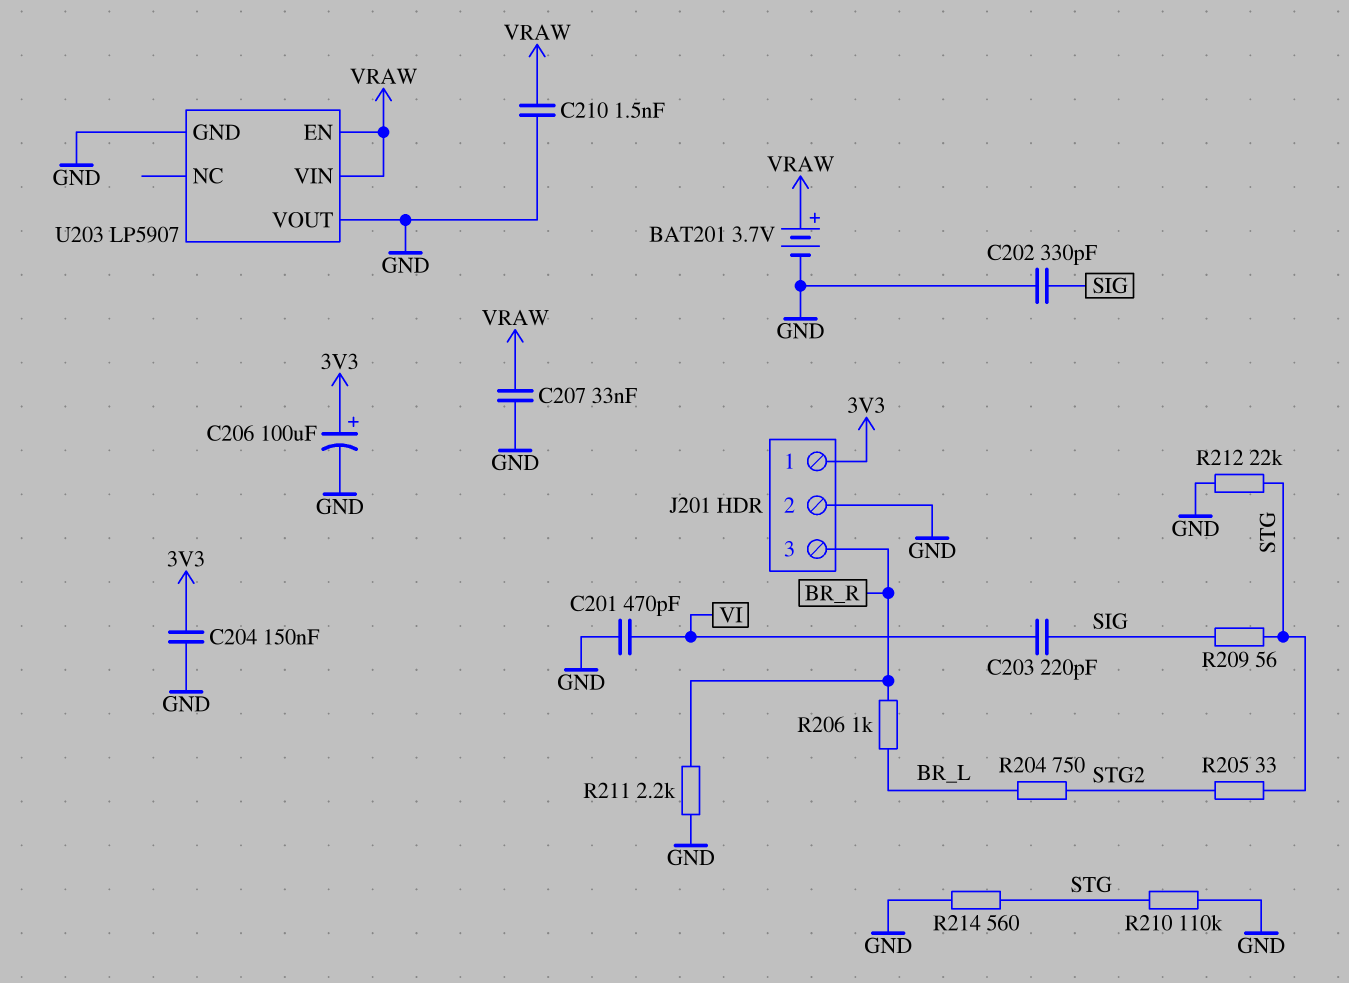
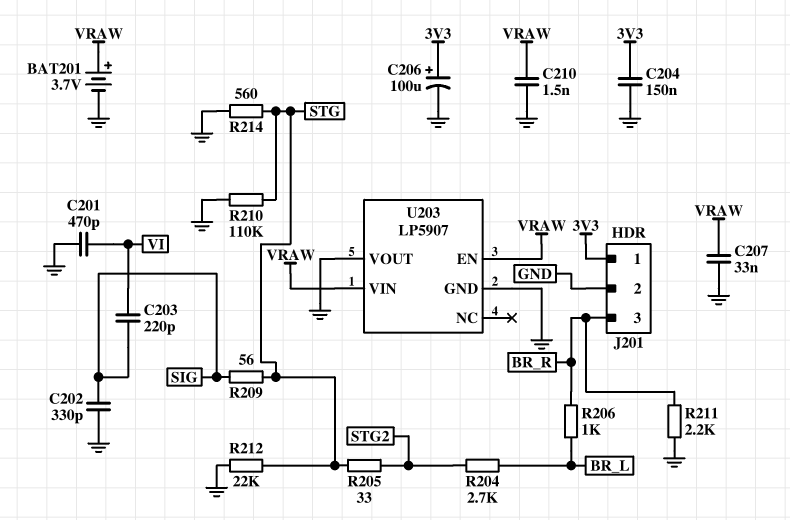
R204: 750 (BR_L, STG2) -> 2.7k (BR_L, STG2)

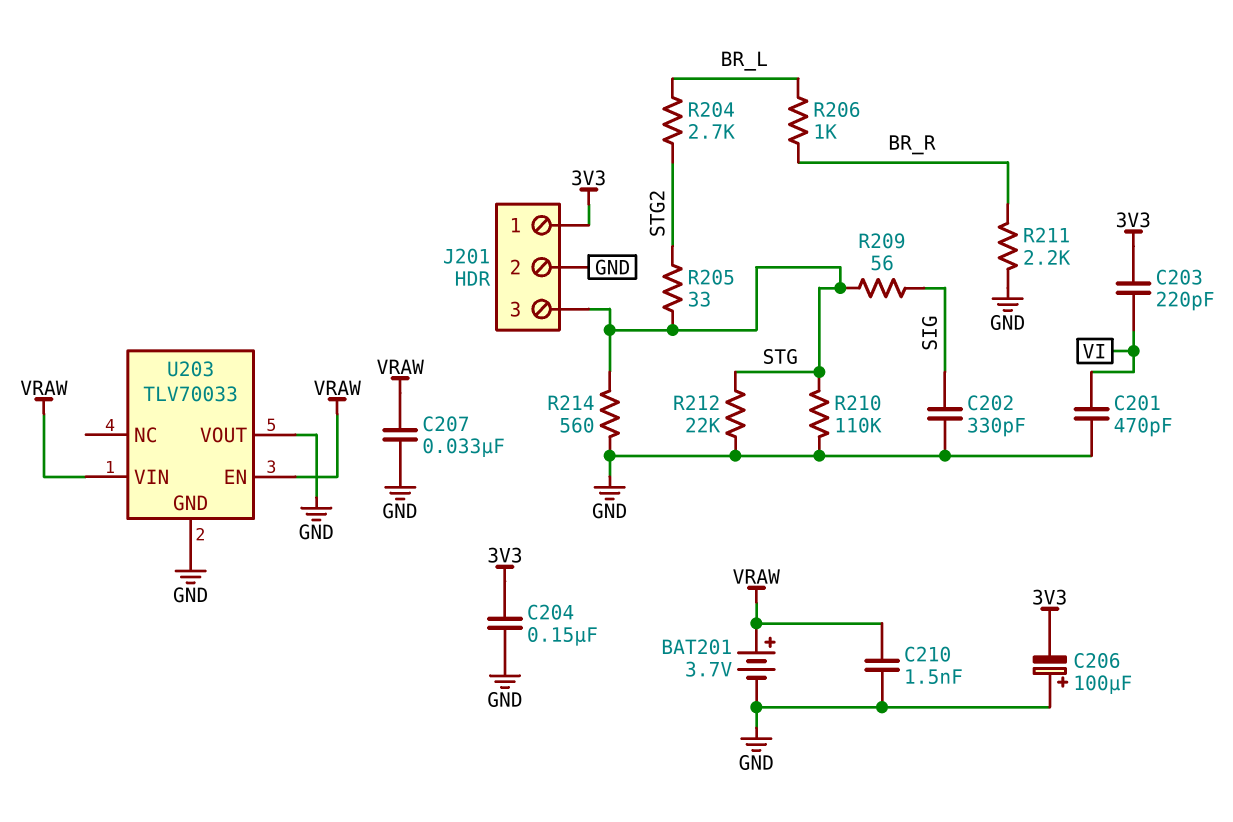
C203: 220pF (SIG, VI) -> 220pF (3V3, VI)
C206: 100uF (plus 3V3, minus GND) -> 100uF (plus GND, minus 3V3)
J201 pin 3: BR_R -> STG
U203: LP5907 -> TLV70033

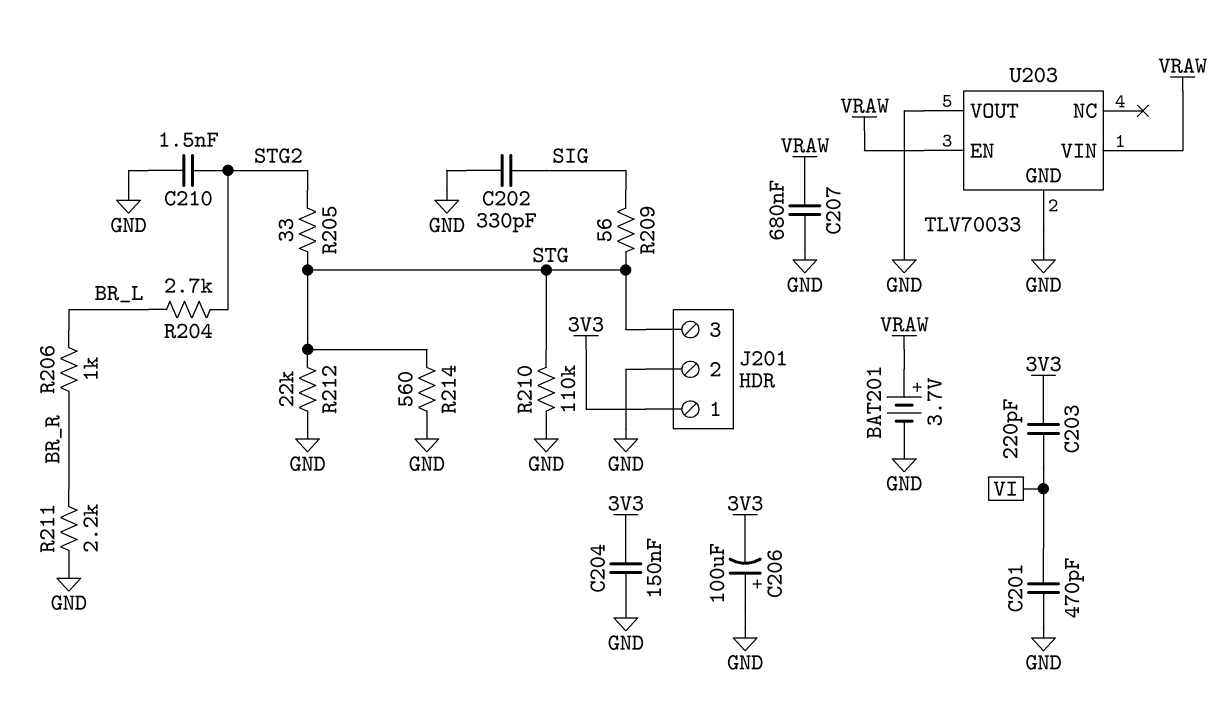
C207: 33nF (GND, VRAW) -> 680nF (GND, VRAW)
C210: 1.5nF (GND, VRAW) -> 1.5nF (GND, STG2)

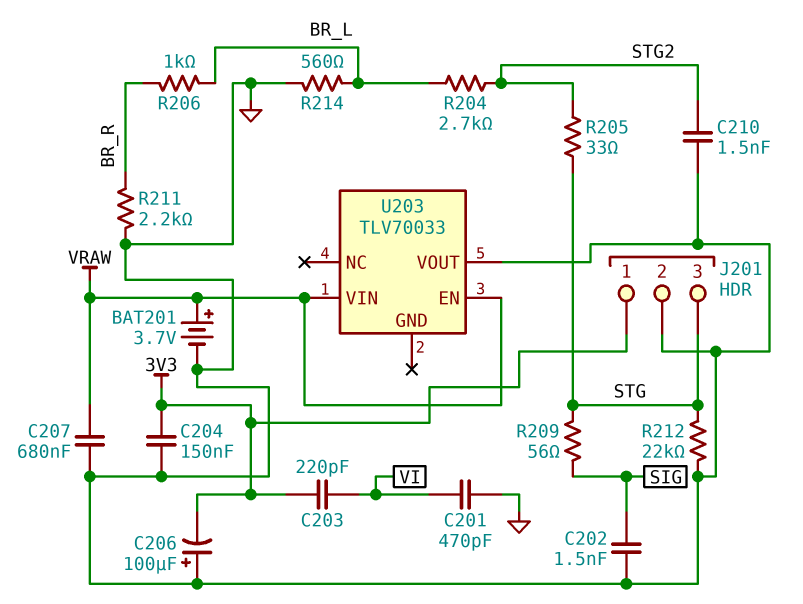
C202: 330pF (GND, SIG) -> 1.5nF (GND, SIG)
R210: 110k (GND, STG) -> none
R214: 560 (GND, STG) -> 560 (BR_L, GND)
U203 pin GND: GND -> none

